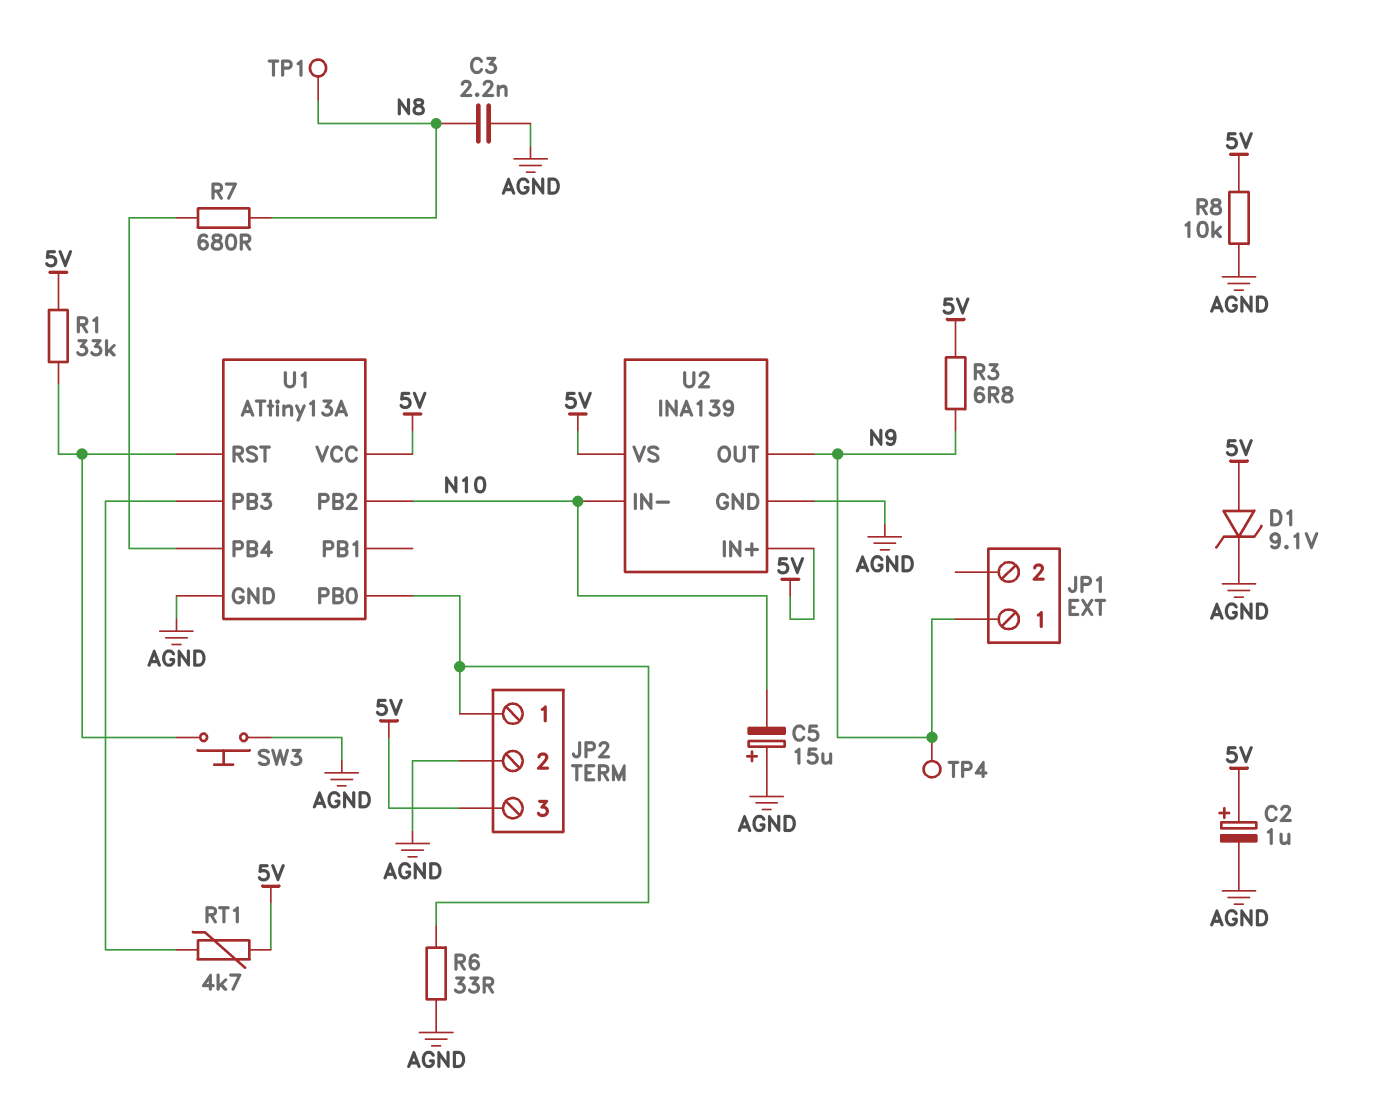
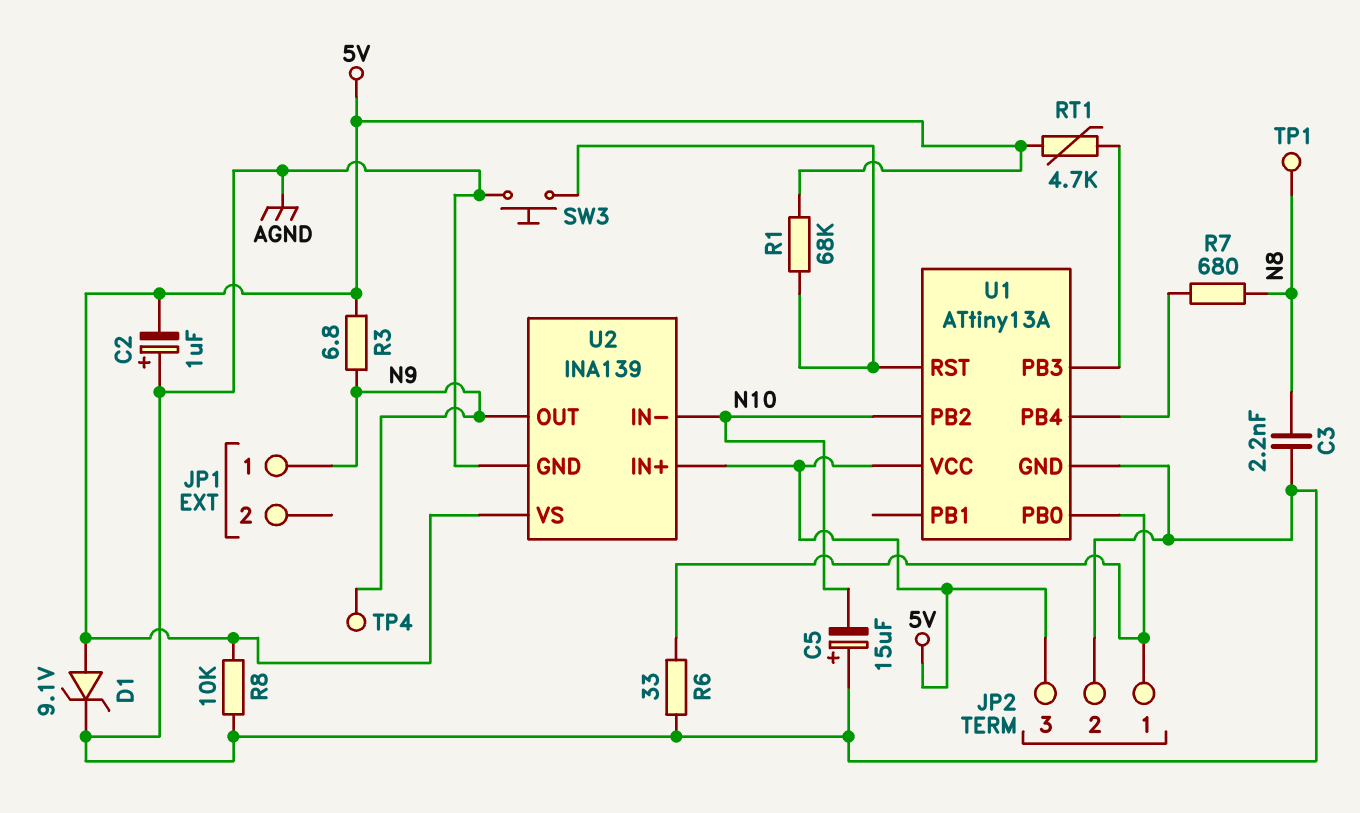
C2: 1uF (plus 5V, minus AGND) -> 1uF (plus AGND, minus 5V)
R1: 33k (5V, U1/RST) -> 68k (5V, U1/RST)

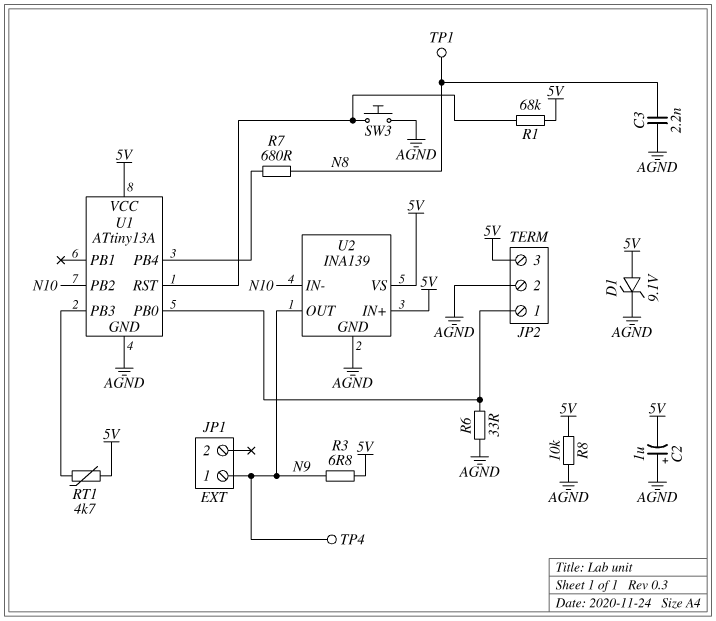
C5: 15uF (plus AGND, minus N10) -> none

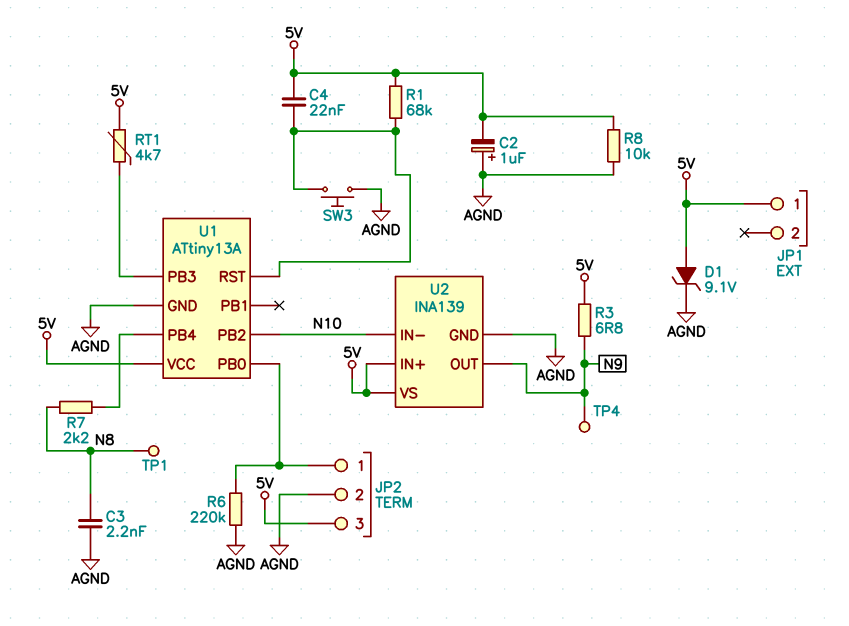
C4: none -> 22nF (5V, U1/RST)
JP1 pin 1: N9 -> 5V
R6: 33 (AGND, JP2/1) -> 220k (AGND, JP2/1)
R7: 680 (N8, U1/PB4) -> 2.2k (N8, U1/PB4)

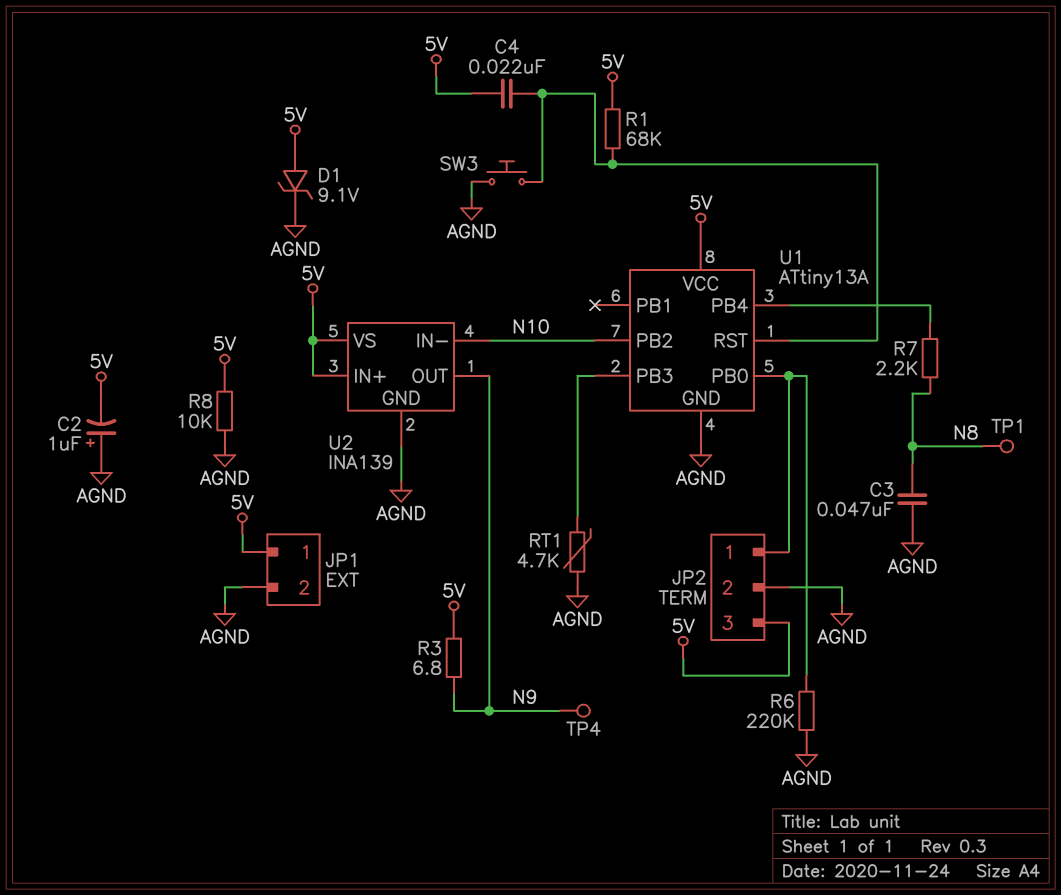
C3: 2.2nF (AGND, N8) -> 47nF (AGND, N8)
JP1 pin 2: none -> AGND
RT1: 4.7k (5V, U1/PB3) -> 4.7k (AGND, U1/PB3)

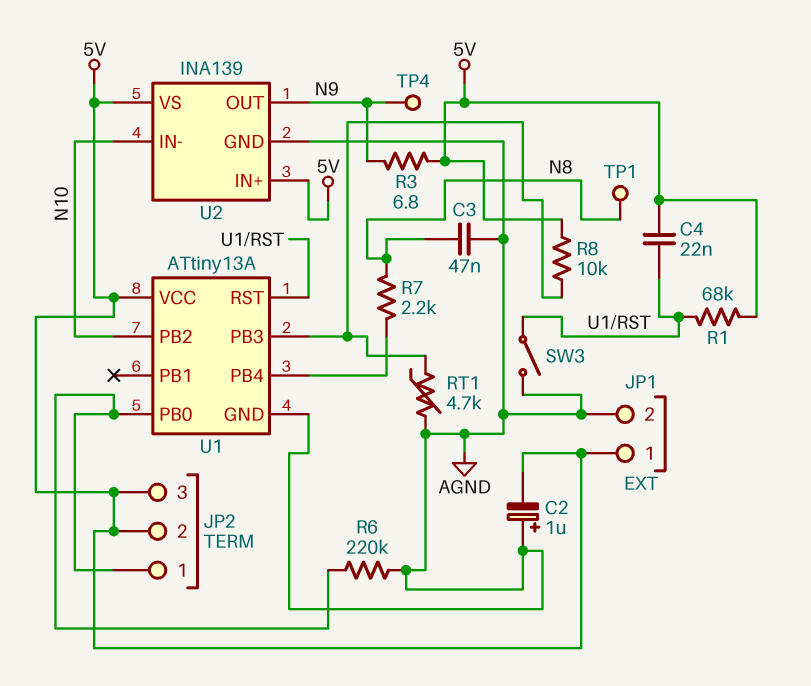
D1: zener 9.1V (A 5V, K AGND) -> none
JP2 pin 2: AGND -> 5V
R8: 10k (5V, AGND) -> 10k (5V, U1/PB3)
SW3: button (AGND, U1/RST) -> switch (AGND, U1/RST)

